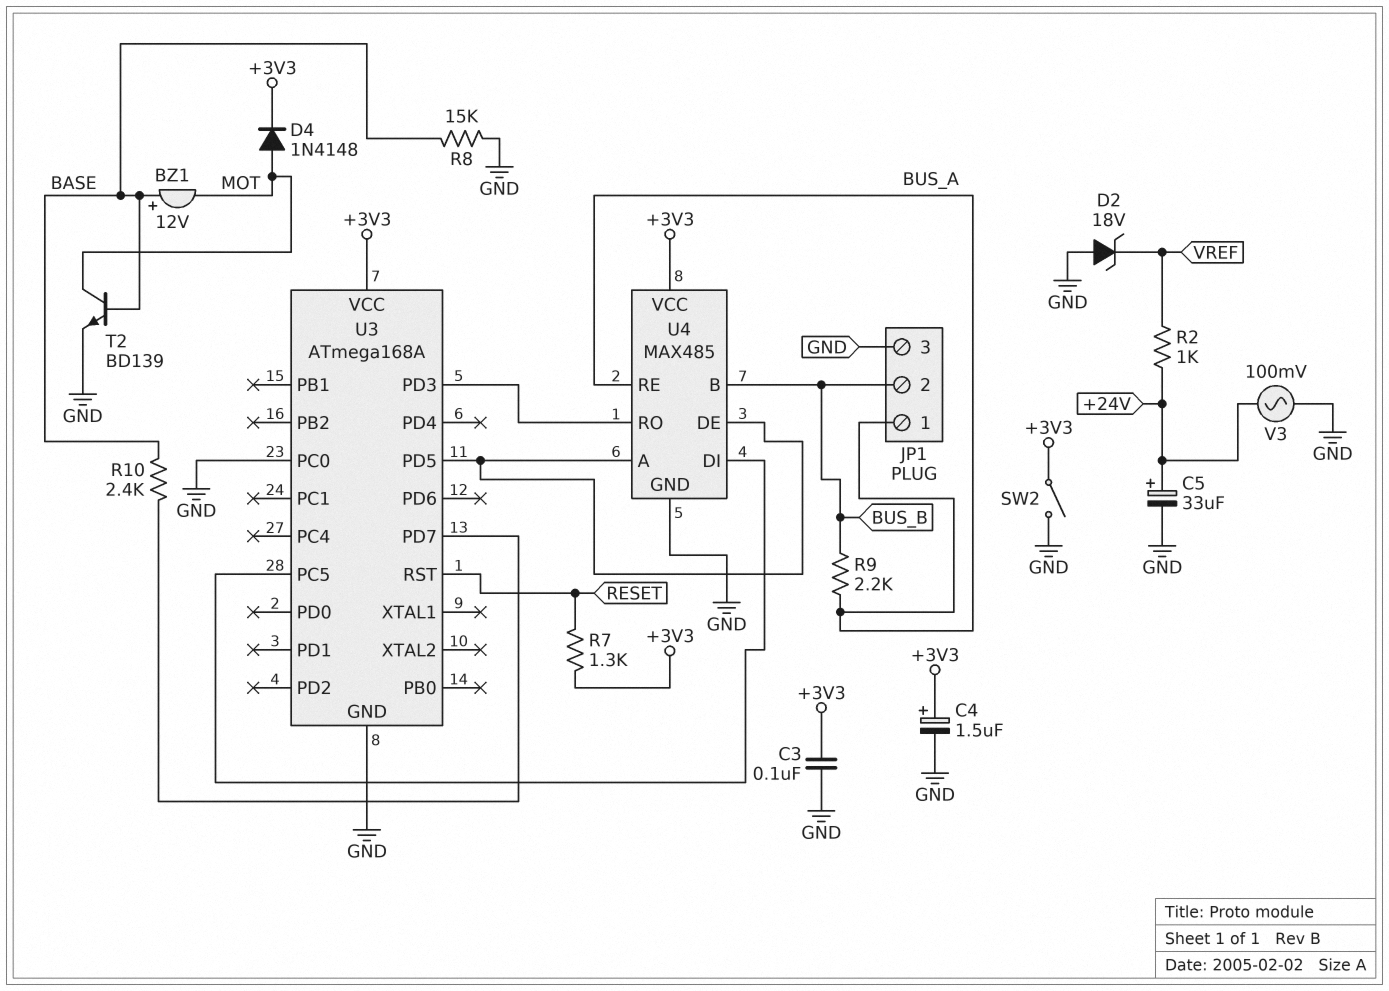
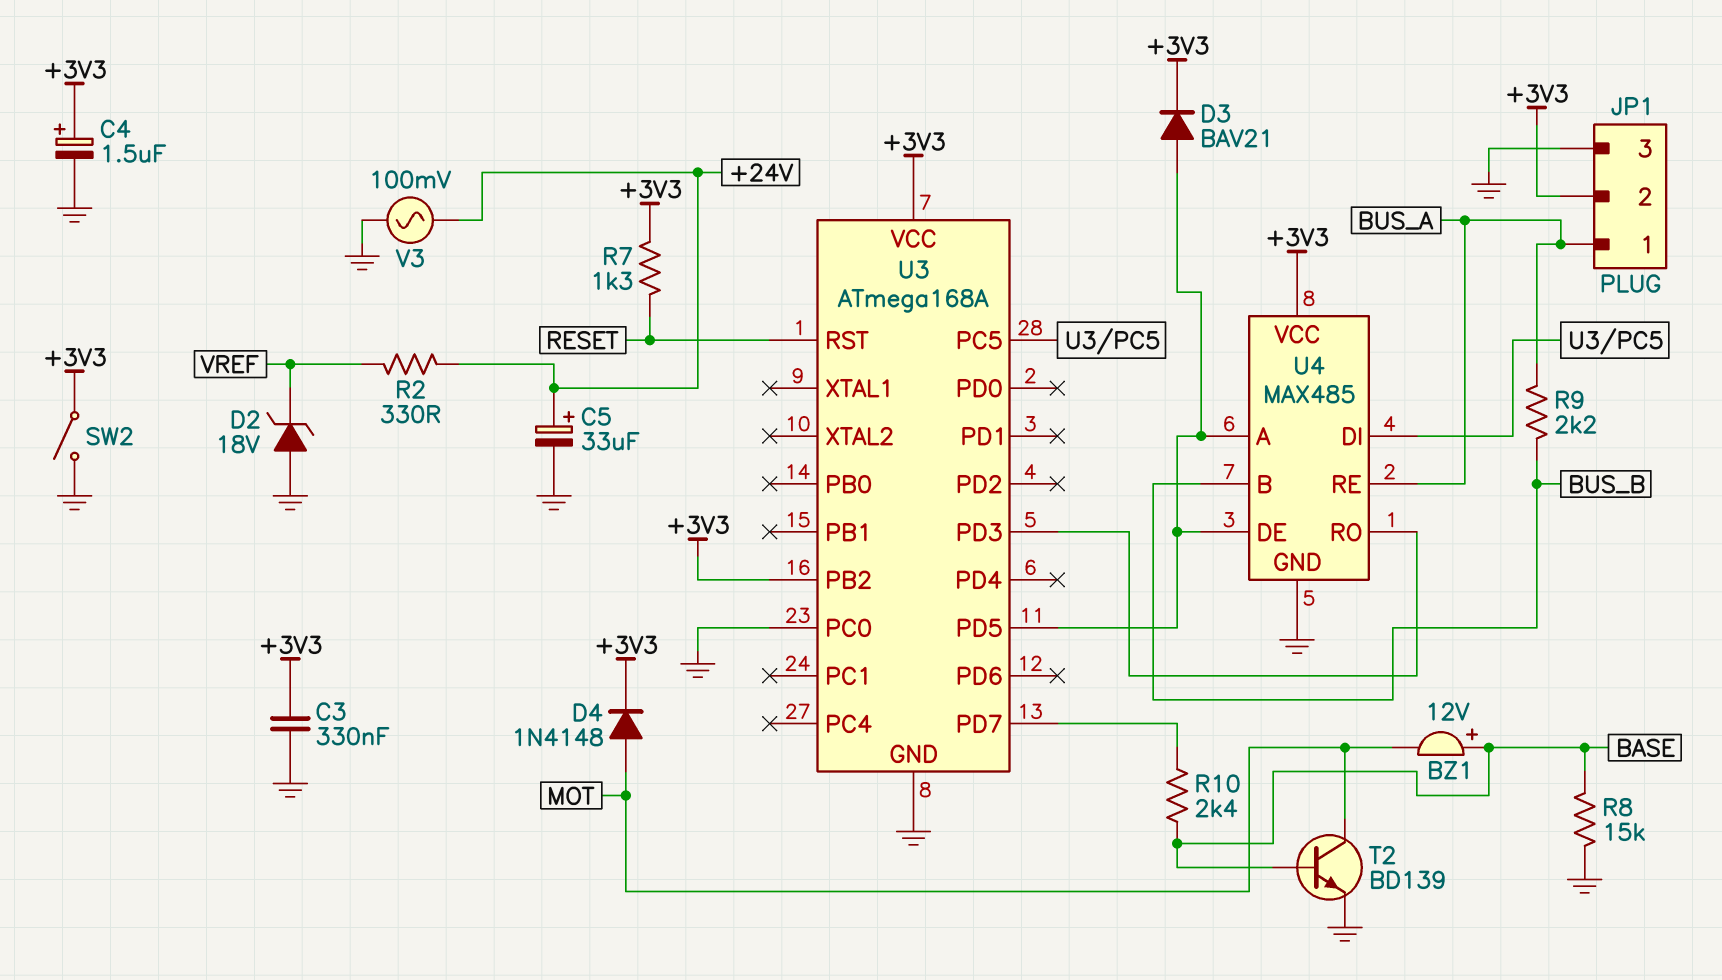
C3: 100nF (+3V3, GND) -> 330nF (+3V3, GND)
D3: none -> diode BAV21 (A U3/PD5, K +3V3)
JP1 pin 2: BUS_B -> +3V3
R2: 1k (+24V, VREF) -> 330 (+24V, VREF)
U3 pin PB2: none -> +3V3

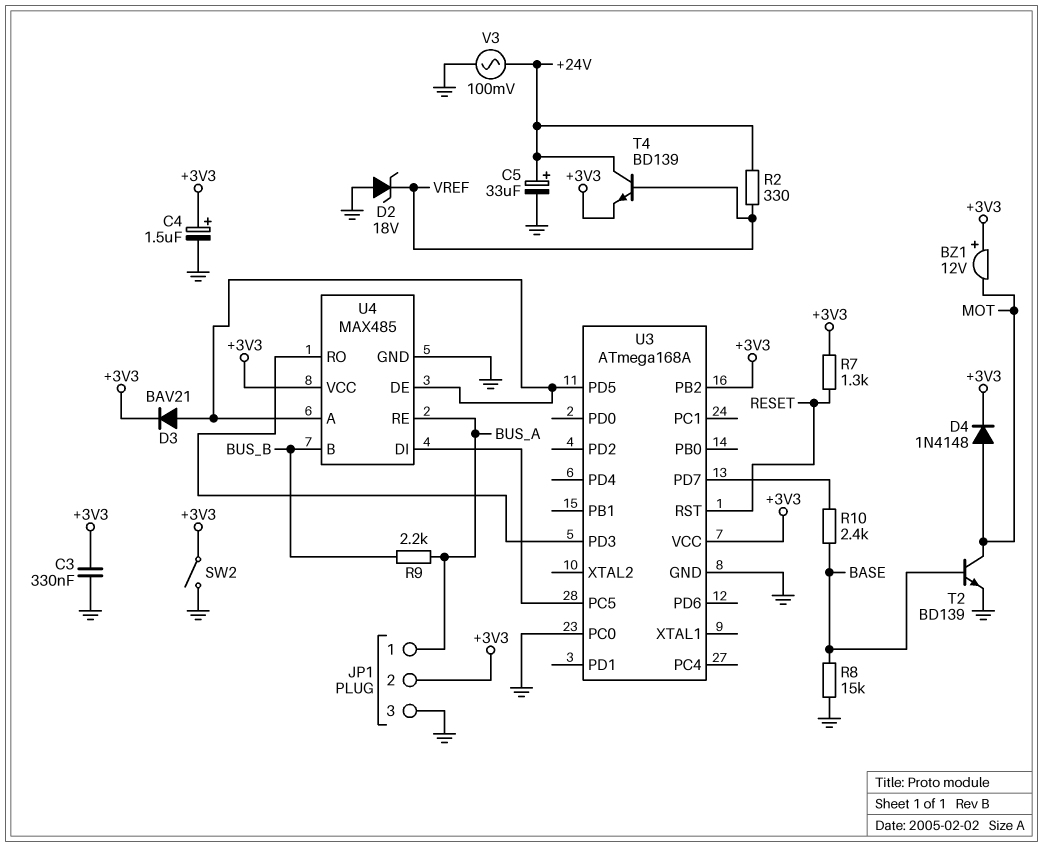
BZ1: buzzer 12V (plus BASE, minus MOT) -> buzzer 12V (plus +3V3, minus MOT)
T4: none -> NPN BD139 (B VREF, C +24V, E +3V3)

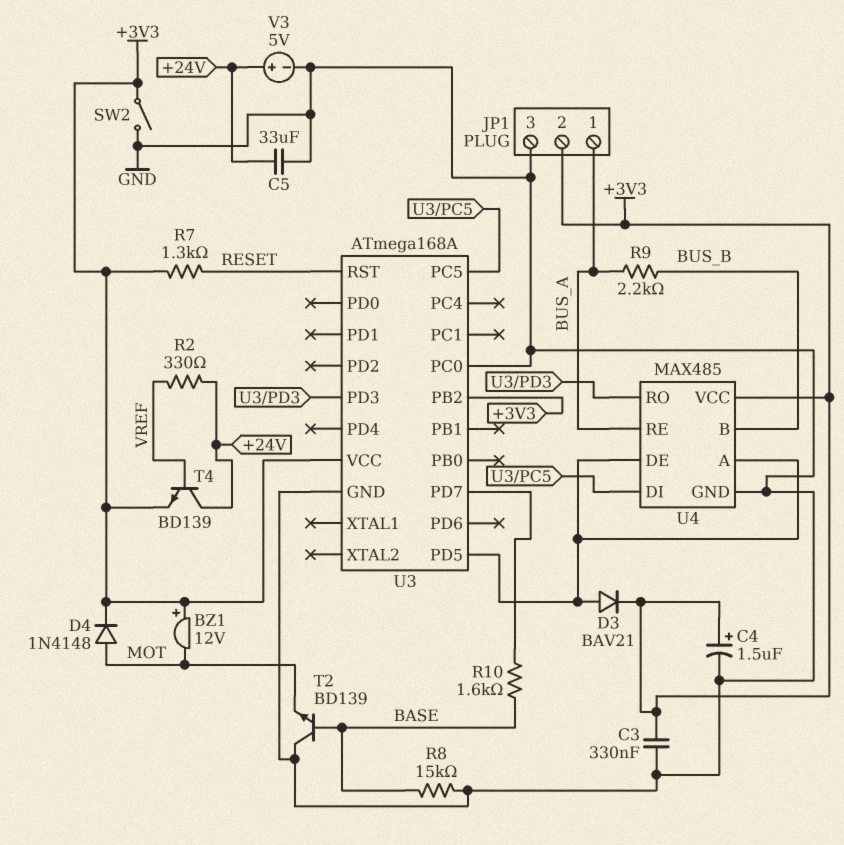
C5: 33uF (plus +24V, minus GND) -> 33uF (+24V, GND)
D2: zener 18V (A GND, K VREF) -> none
R10: 2.4k (BASE, U3/PD7) -> 1.6k (BASE, U3/PD7)
T2: NPN BD139 (B BASE, C MOT, E GND) -> NPN BD139 (B BASE, C GND, E MOT)
V3: AC 100mV (+24V, GND) -> 5V (plus +24V, minus GND)

